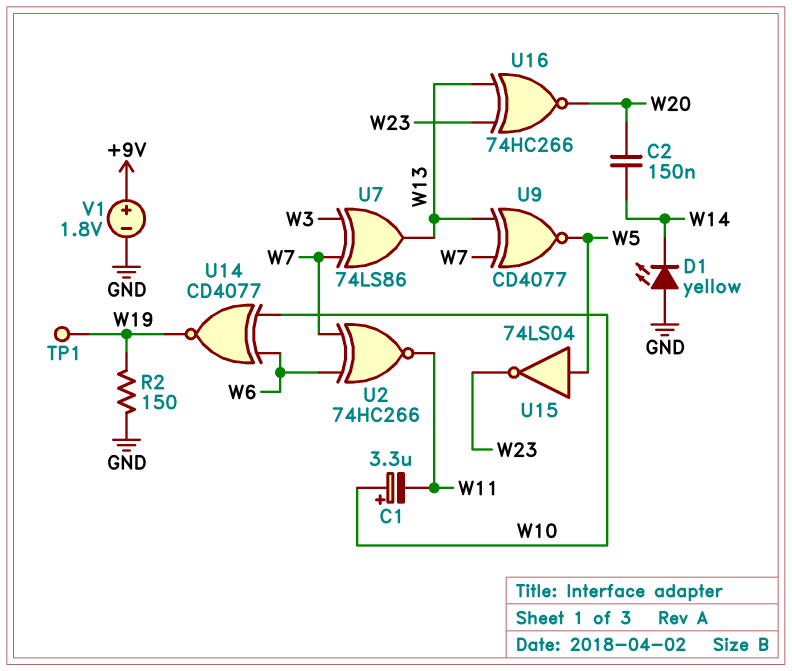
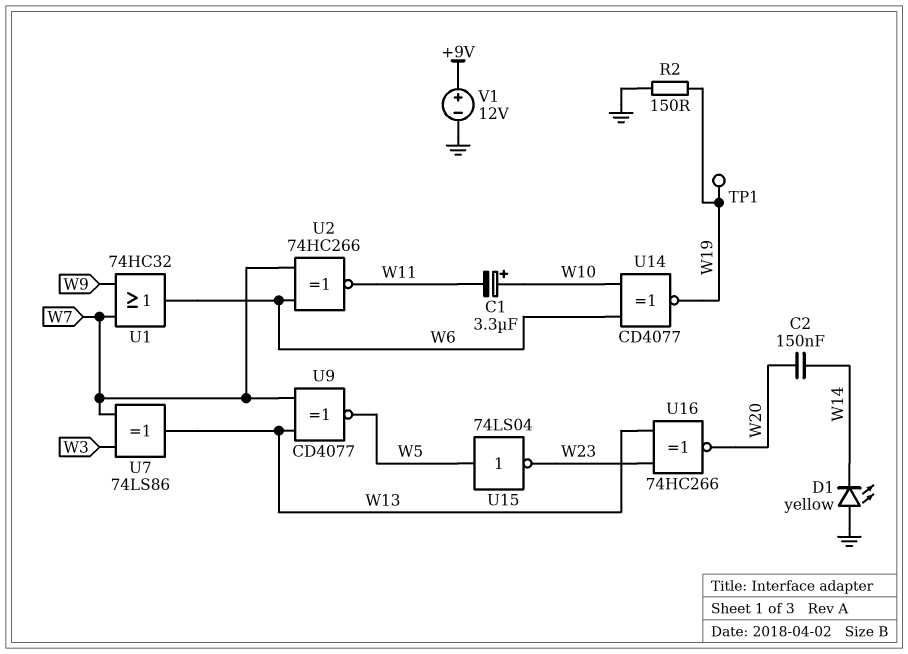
U1: none -> OR 74HC32 (in W7, in W9, out W6)
V1: 1.8V (plus +9V, minus GND) -> 12V (plus +9V, minus GND)

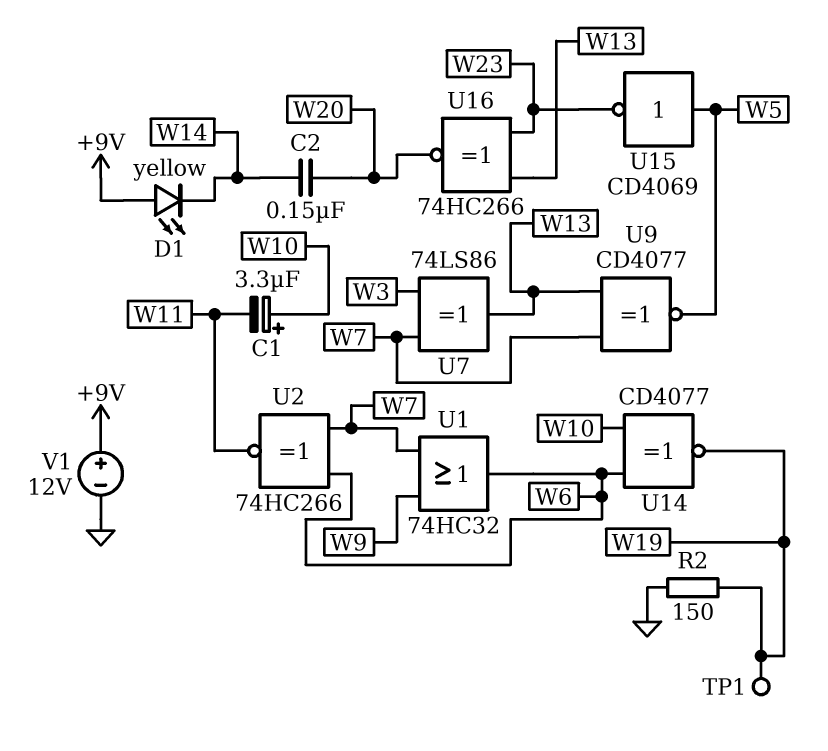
D1: LED yellow (A GND, K W14) -> LED yellow (A +9V, K W14)
U15: NOT 74LS04 (in W5, out W23) -> NOT CD4069 (in W5, out W23)

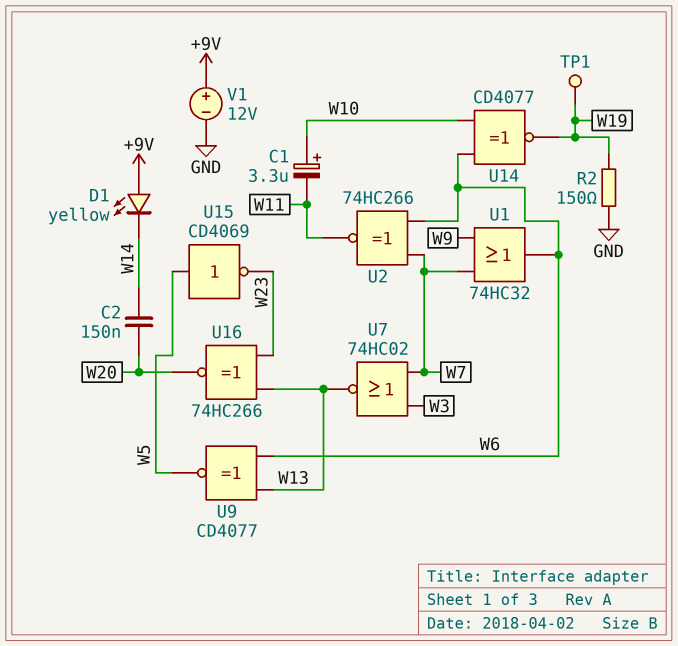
U7: XOR 74LS86 (in W3, in W7, out W13) -> NOR 74HC02 (in W3, in W7, out W13)
U9: XNOR CD4077 (in W7, in W13, out W5) -> XNOR CD4077 (in W6, in W13, out W5)

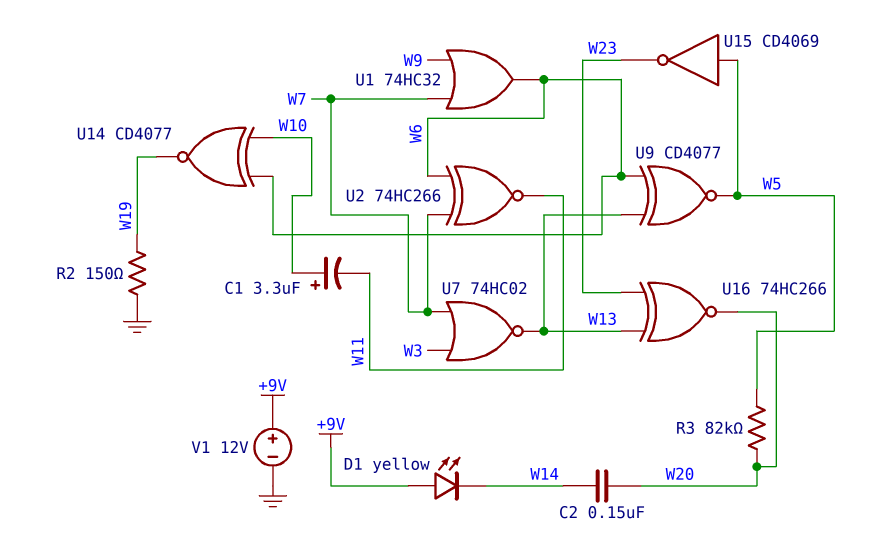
R3: none -> 82k (W5, W20)
TP1: test point (W19) -> none

